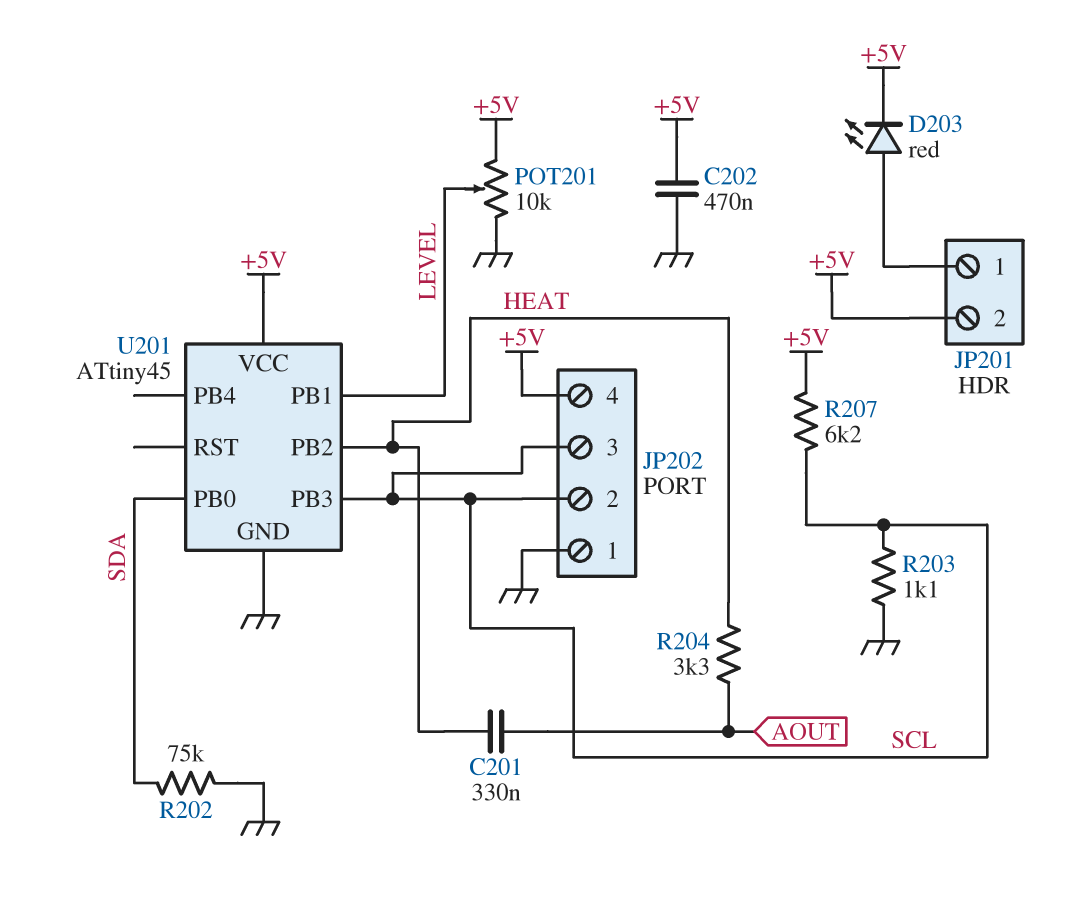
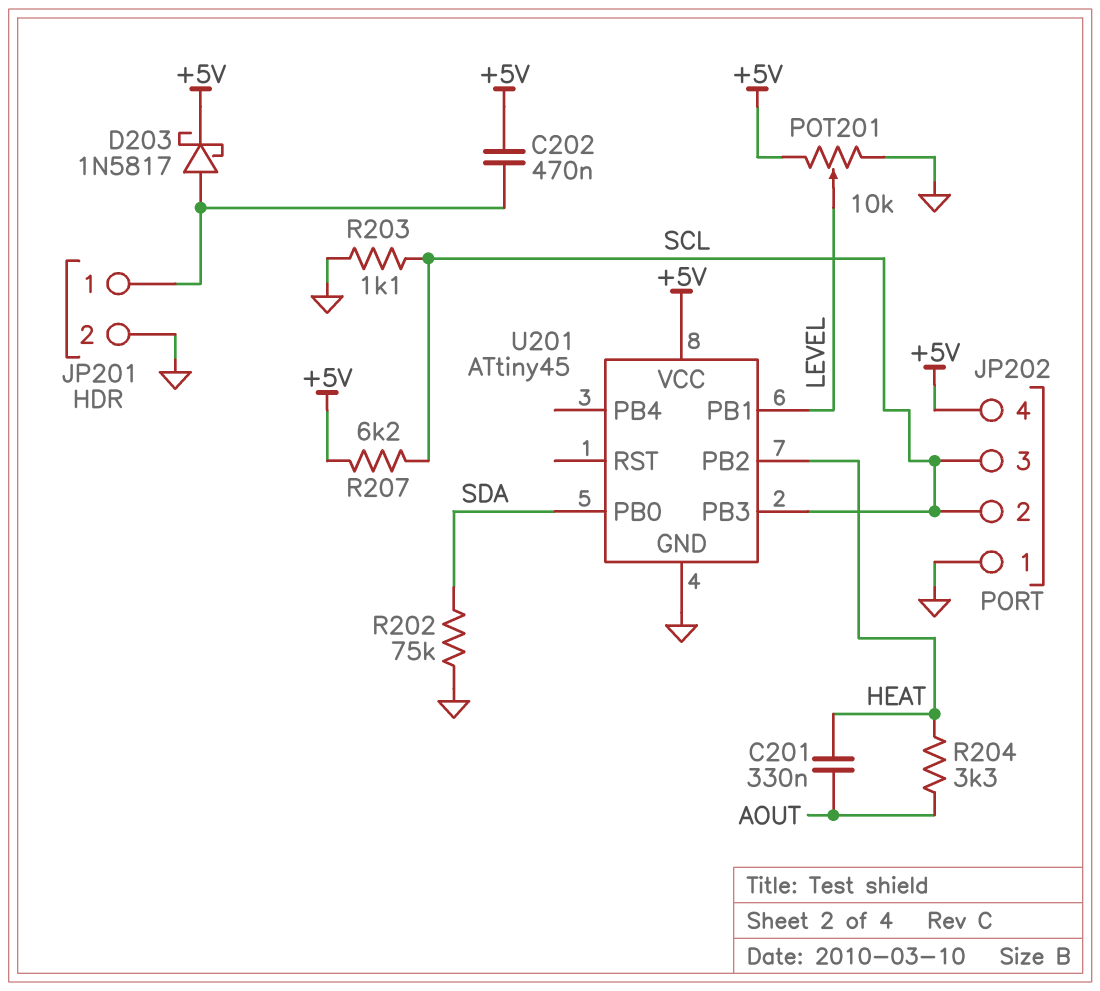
C202: 470nF (+5V, GND) -> 470nF (+5V, JP201/1)
D203: LED red (A JP201/1, K +5V) -> schottky 1N5817 (A JP201/1, K +5V)
JP201 pin 2: +5V -> GND

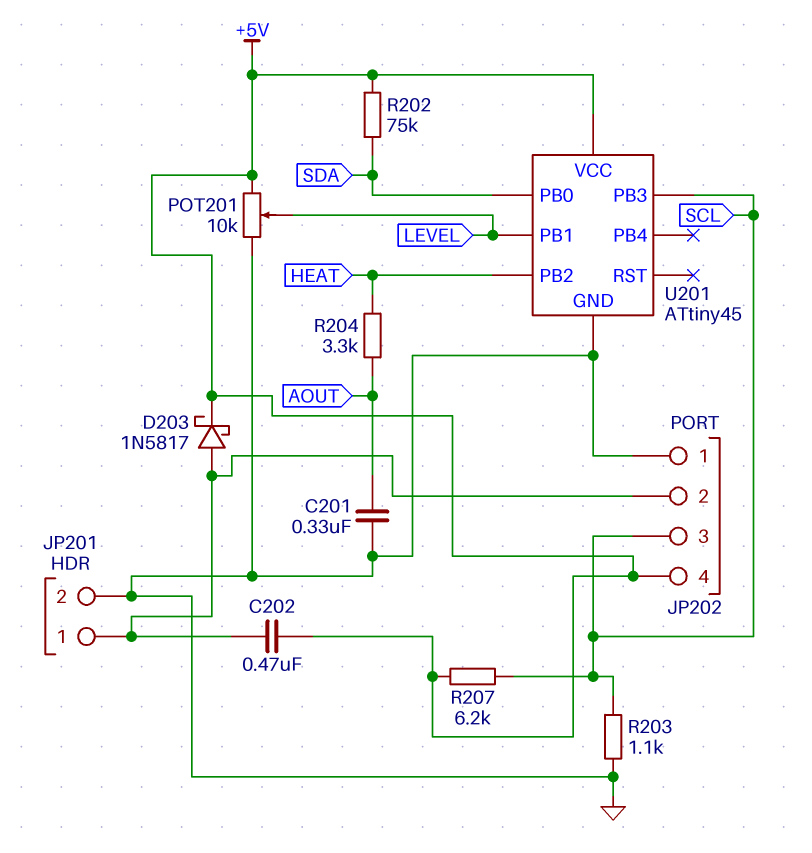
C201: 330nF (AOUT, HEAT) -> 330nF (AOUT, GND)
JP202 pin 2: SCL -> JP201/1
R202: 75k (GND, SDA) -> 75k (+5V, SDA)

